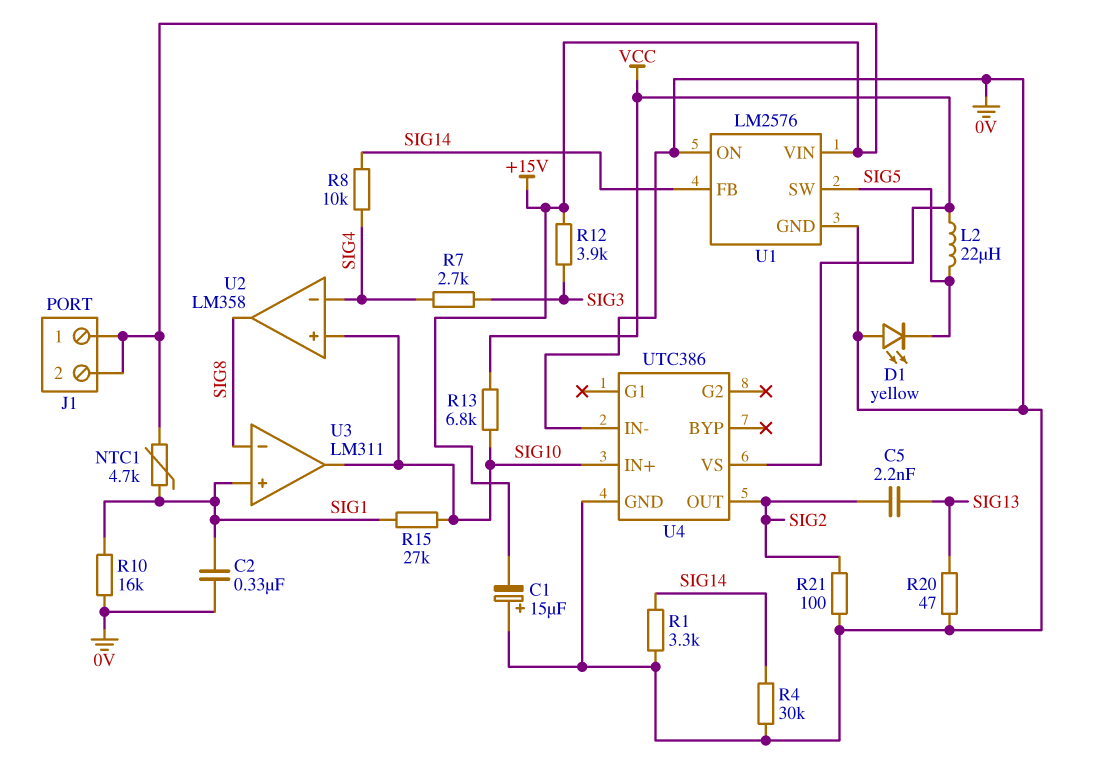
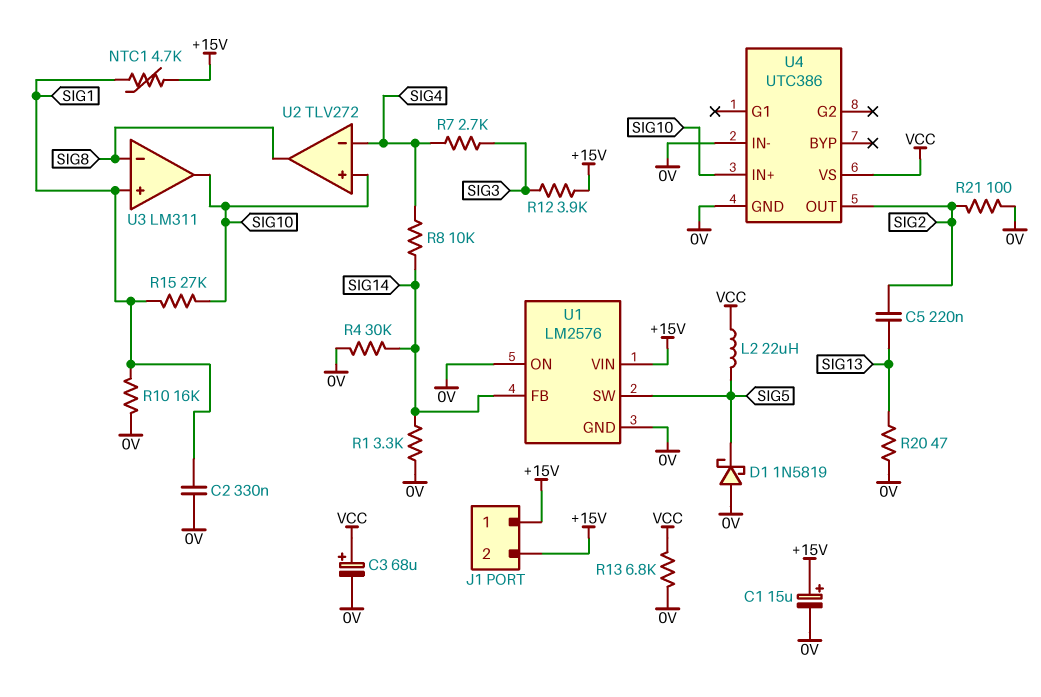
C1: 15uF (plus 0V, minus +15V) -> 15uF (plus +15V, minus 0V)
C3: none -> 68uF (plus VCC, minus 0V)
C5: 2.2nF (SIG2, SIG13) -> 220nF (SIG2, SIG13)
D1: LED yellow (A 0V, K SIG5) -> schottky 1N5819 (A 0V, K SIG5)
R13: 6.8k (SIG10, VCC) -> 6.8k (0V, VCC)
U2: LM358 -> TLV272

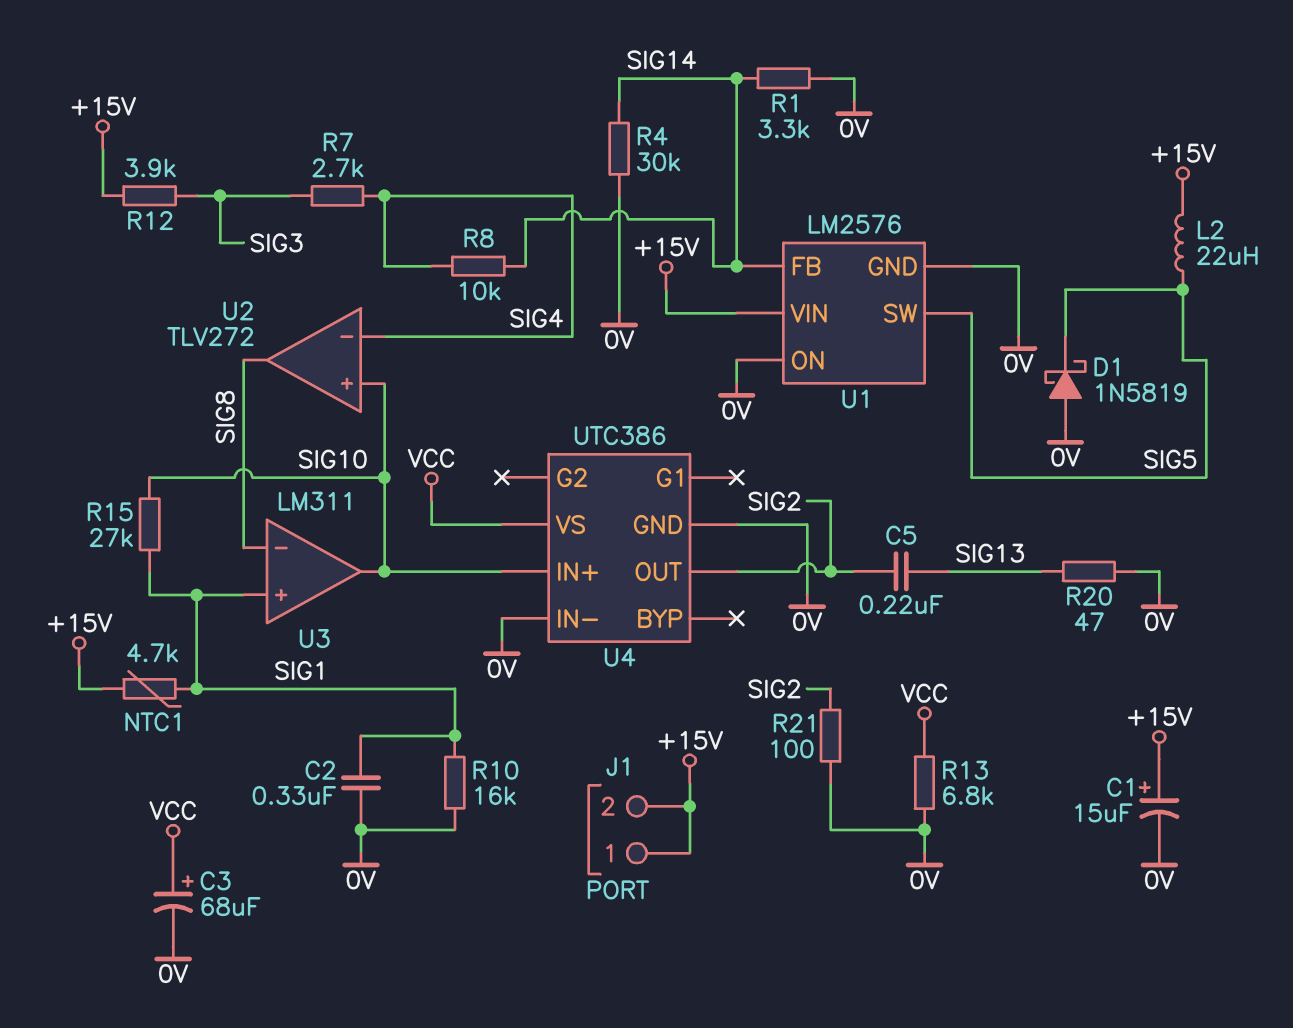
L2: 22uH (SIG5, VCC) -> 22uH (+15V, SIG5)

